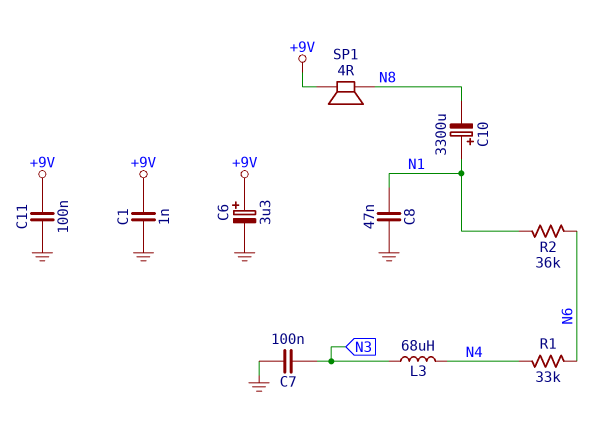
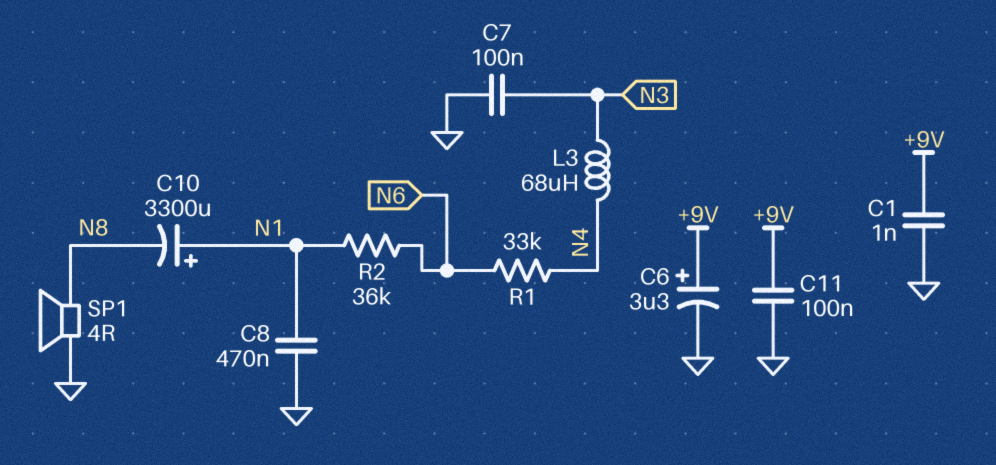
C8: 47nF (GND, N1) -> 470nF (GND, N1)
SP1: speaker 4R (+9V, N8) -> speaker 4R (GND, N8)

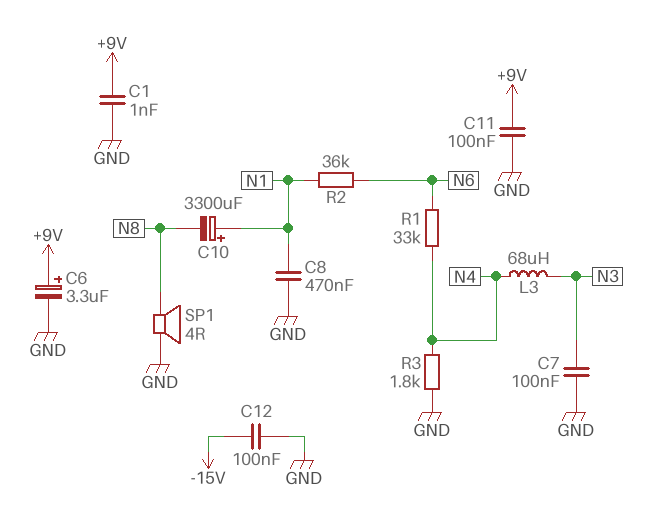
C12: none -> 100nF (-15V, GND)
R3: none -> 1.8k (GND, N4)

